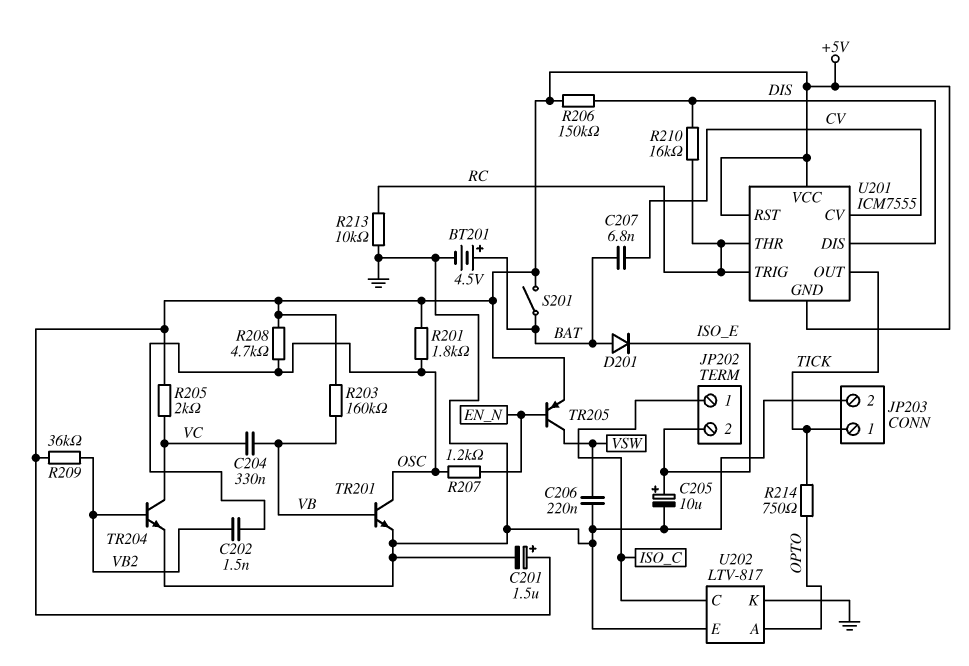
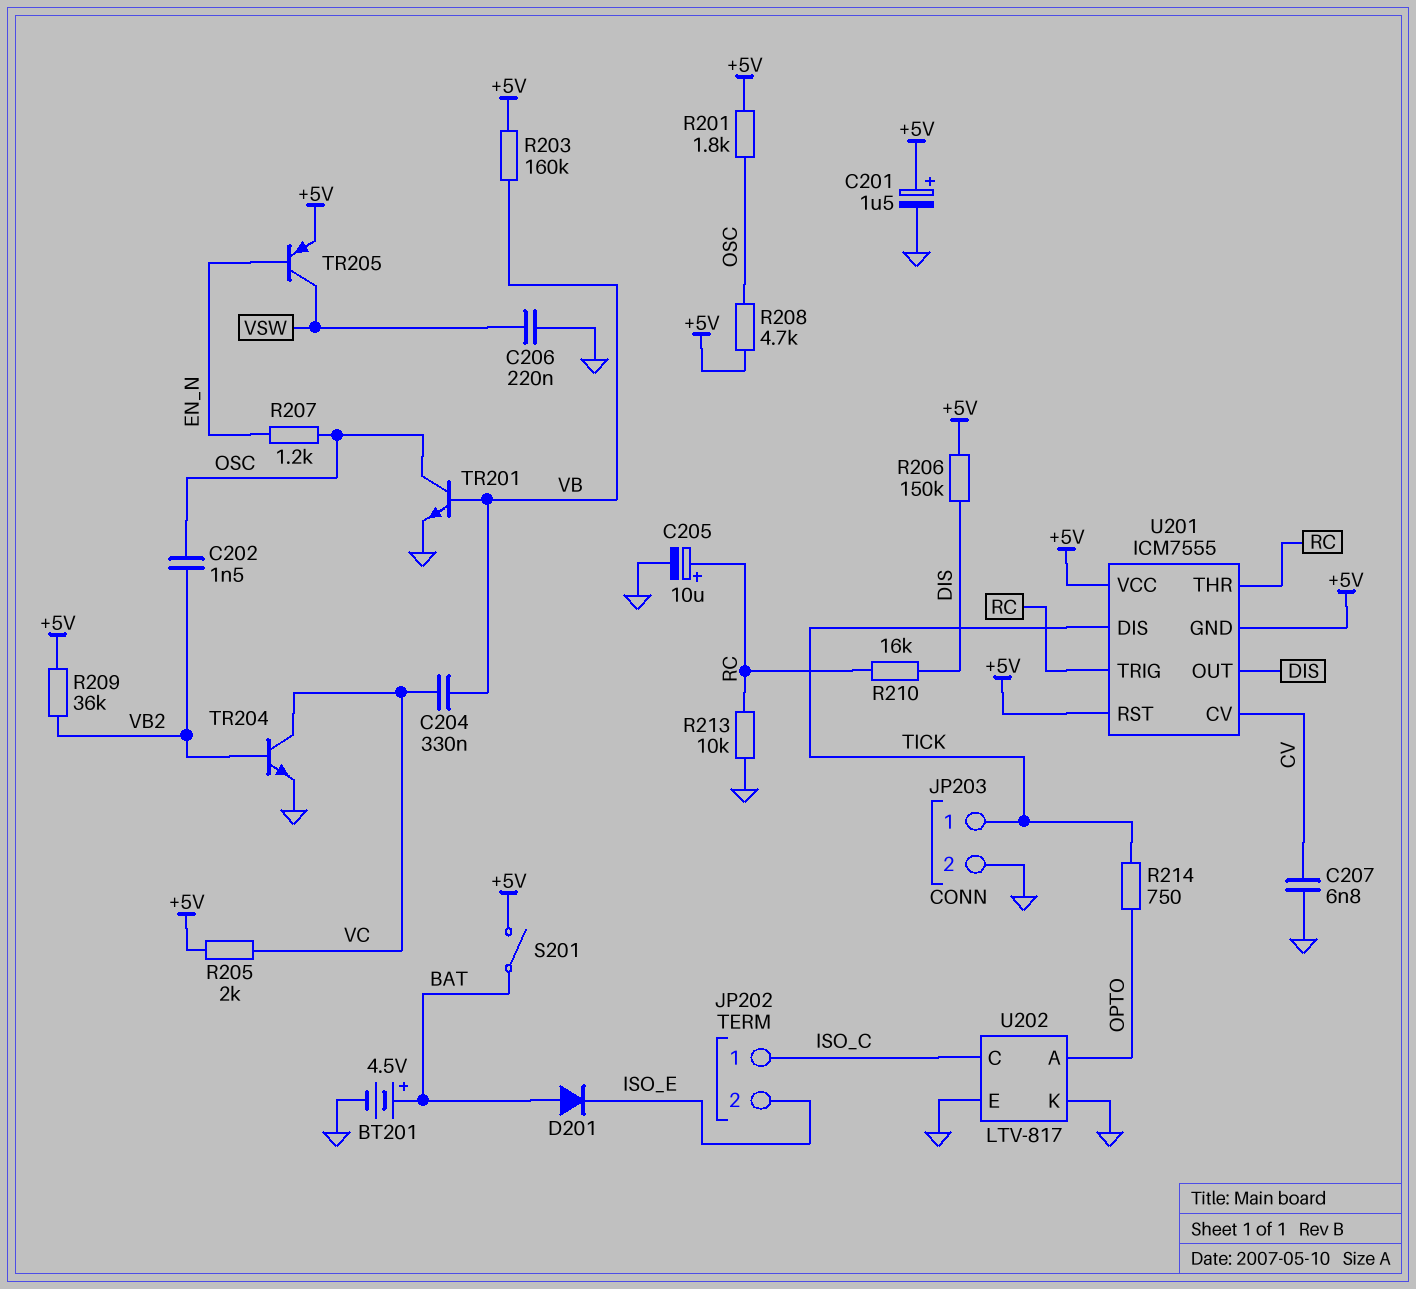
C205: 10uF (plus ISO_E, minus GND) -> 10uF (plus RC, minus GND)
C207: 6.8nF (BAT, CV) -> 6.8nF (CV, GND)
U201 pin DIS: DIS -> TICK
U201 pin OUT: TICK -> DIS

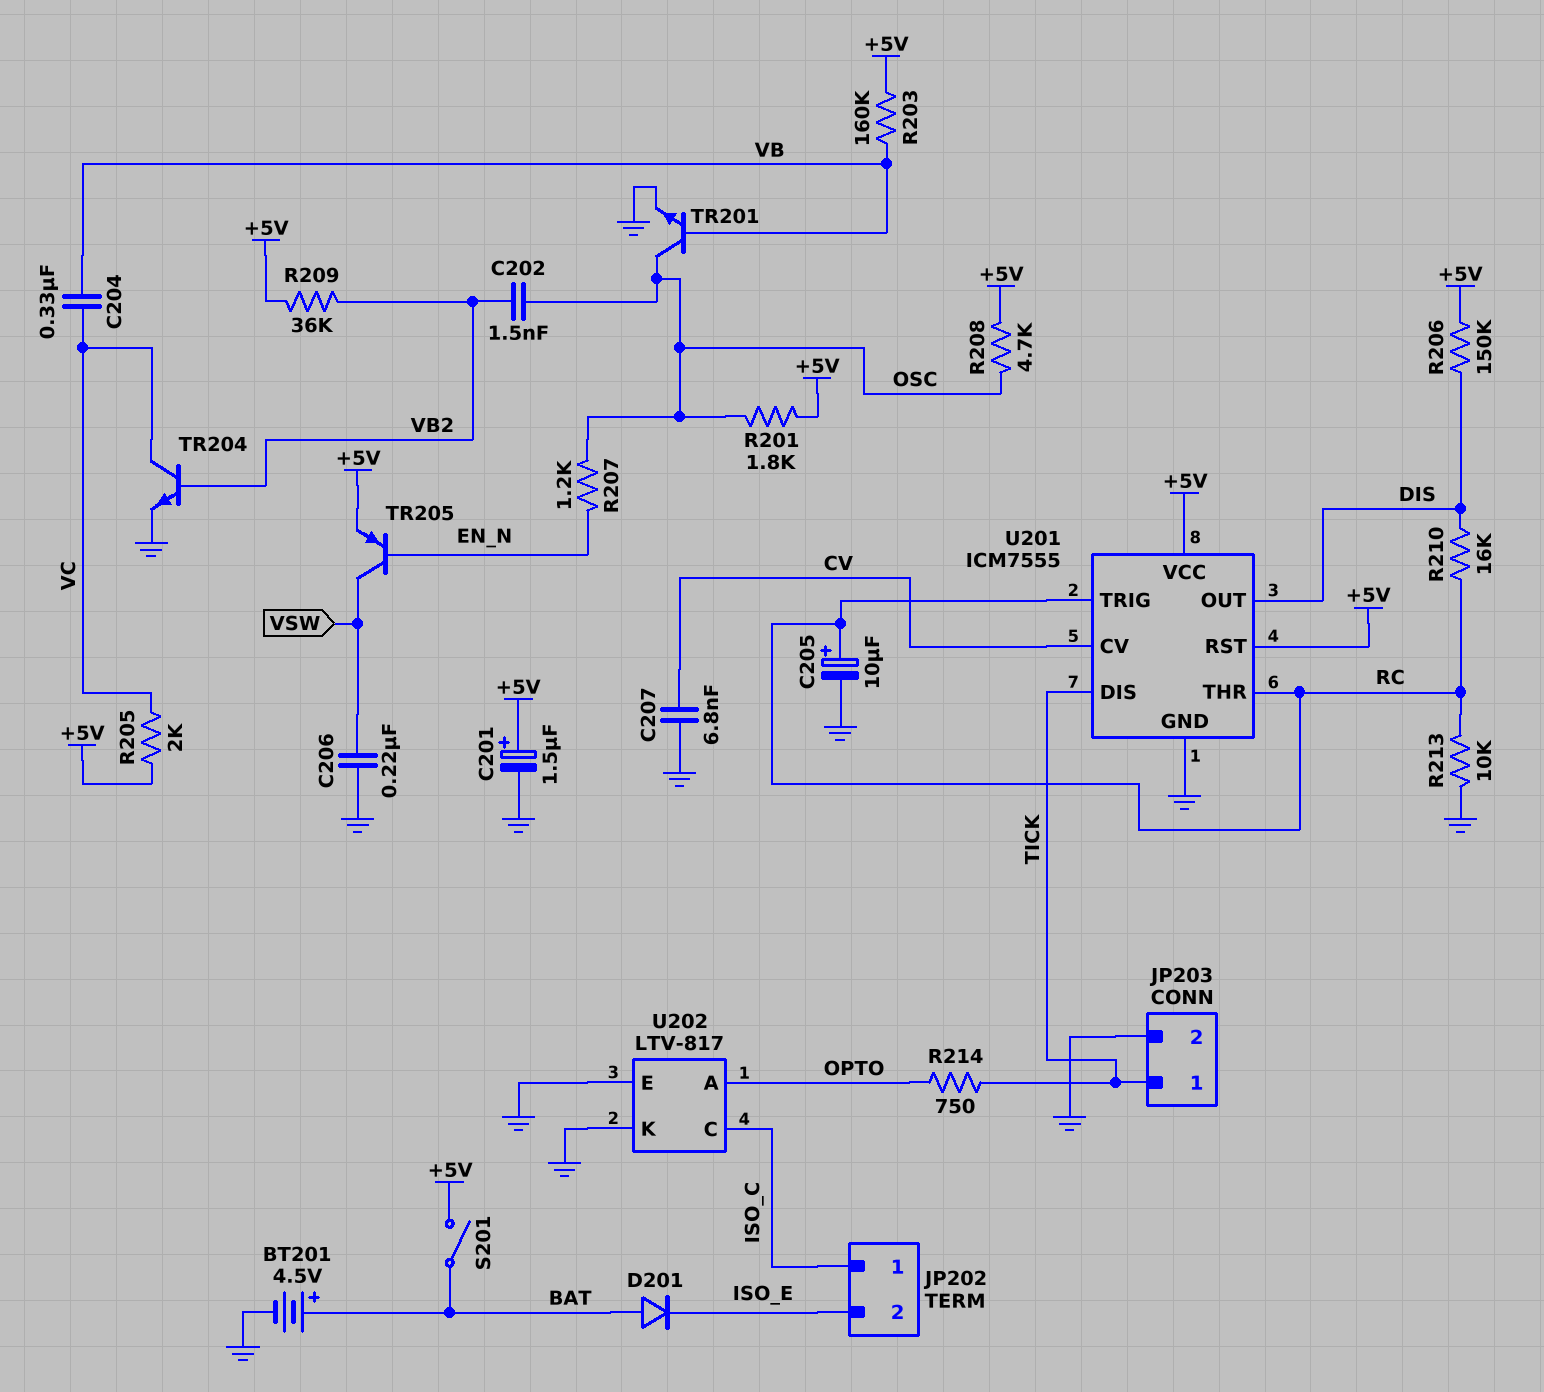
U201 pin GND: +5V -> GND

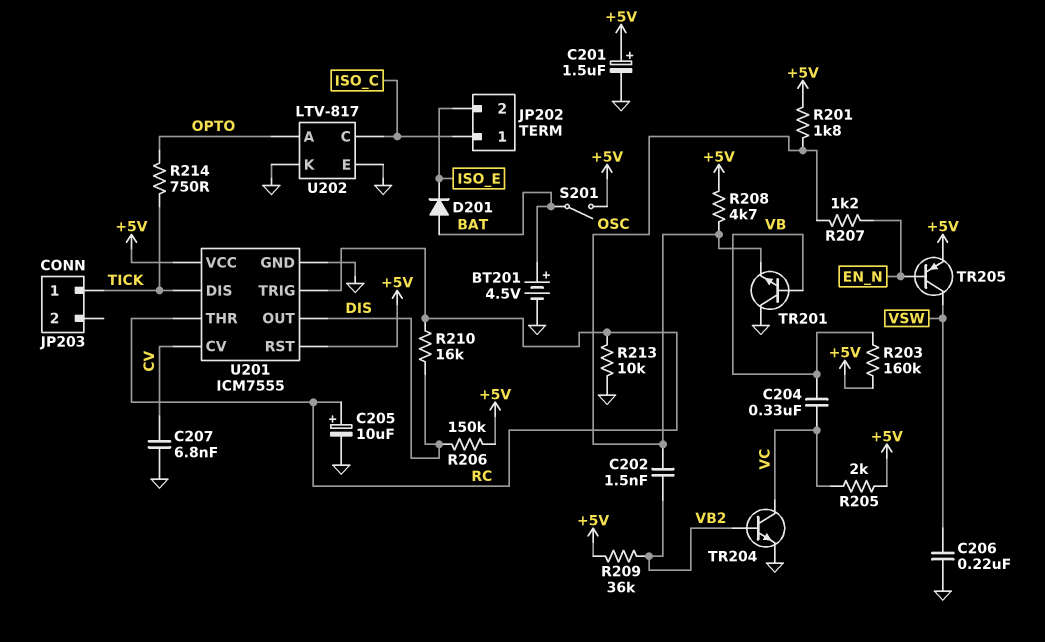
JP203 pin 2: GND -> none
TR201: NPN (B VB, C OSC, E GND) -> NPN (B VB, C GND, E OSC)

